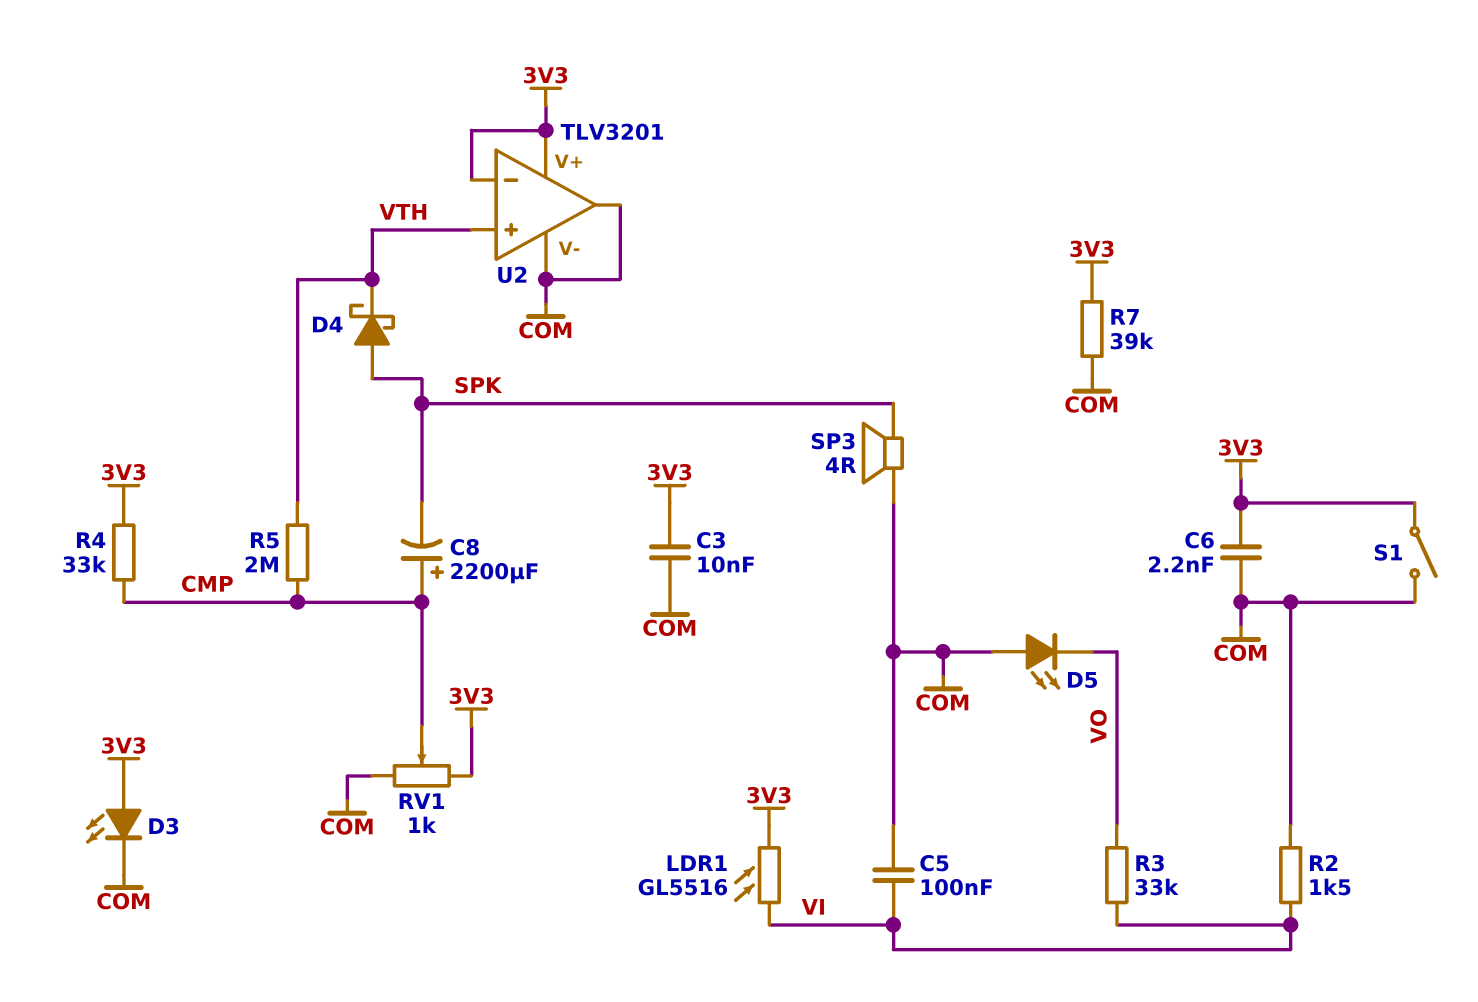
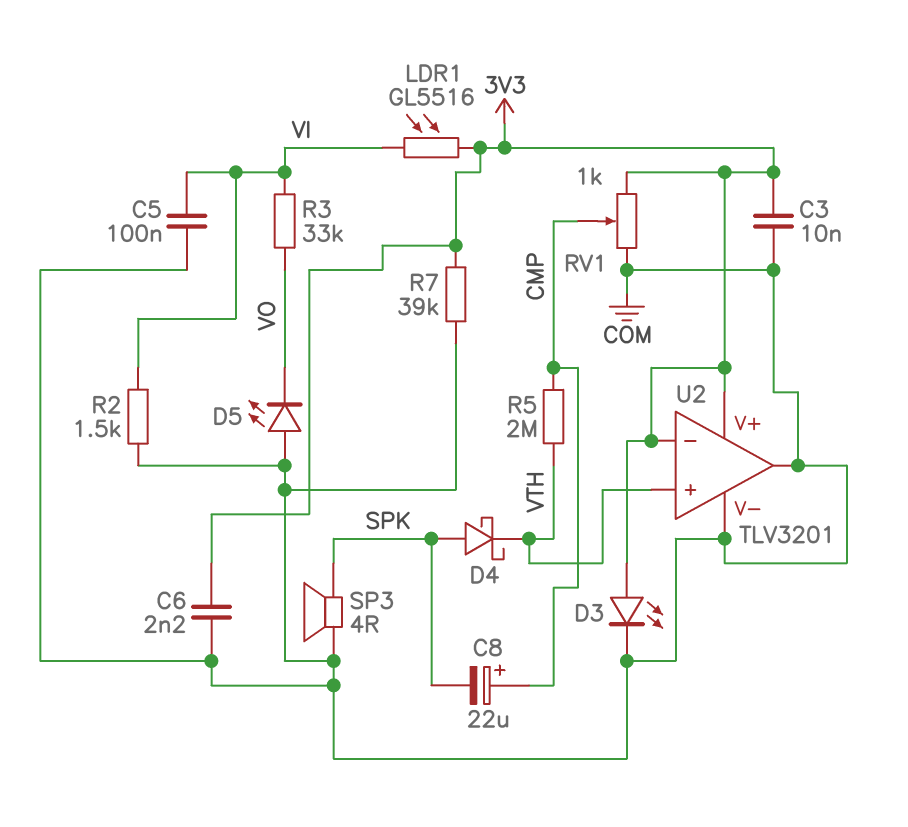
C8: 2200uF (plus CMP, minus SPK) -> 22uF (plus CMP, minus SPK)
R4: 33k (3V3, CMP) -> none
S1: switch (3V3, COM) -> none

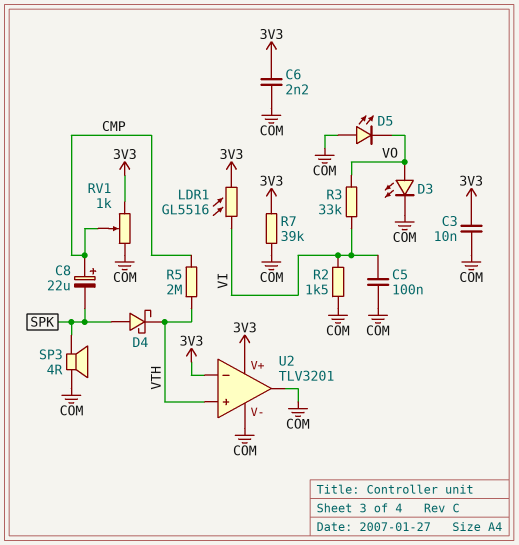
D3: LED (A 3V3, K COM) -> LED (A VO, K COM)

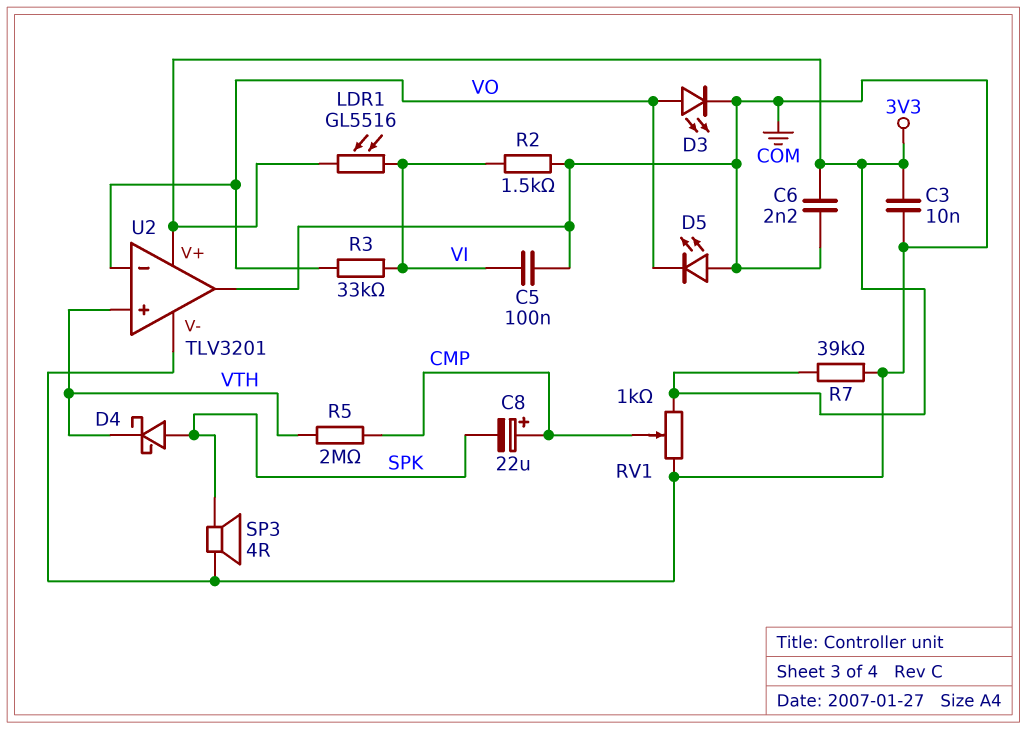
U2 pin in-: 3V3 -> VO

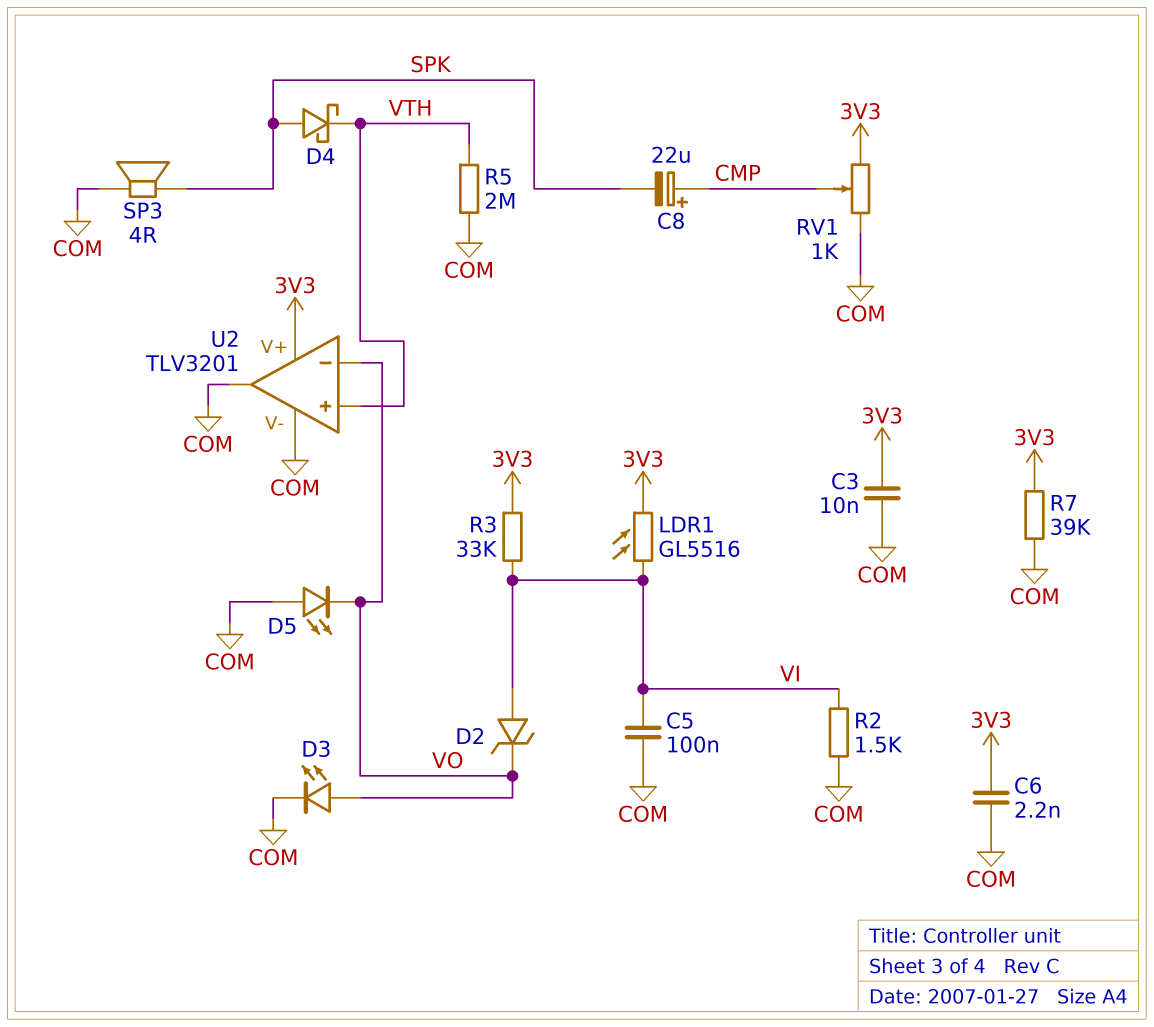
D2: none -> zener (A VI, K VO)
R3: 33k (VI, VO) -> 33k (3V3, VI)
R5: 2M (CMP, VTH) -> 2M (COM, VTH)

